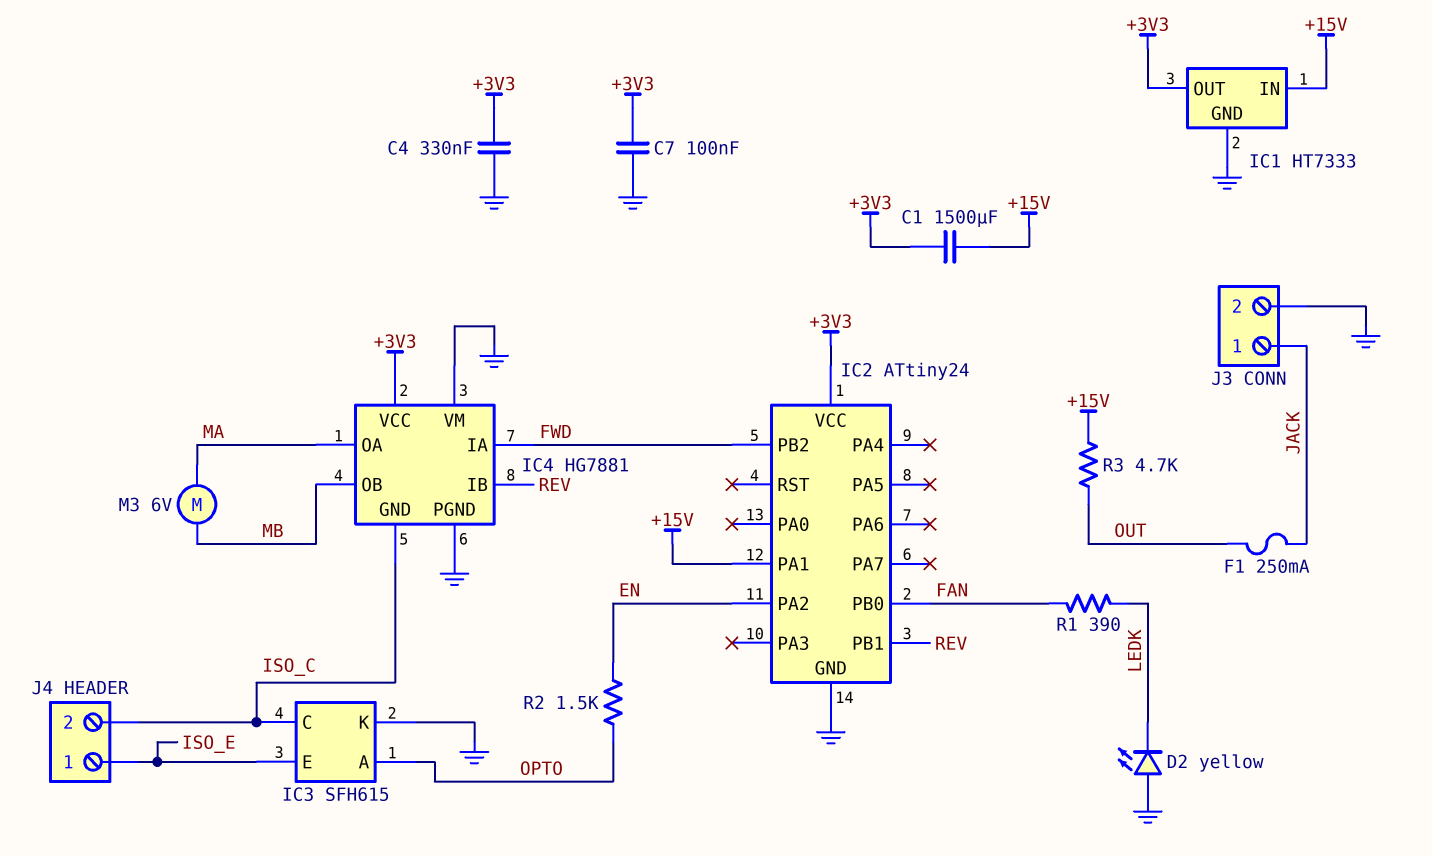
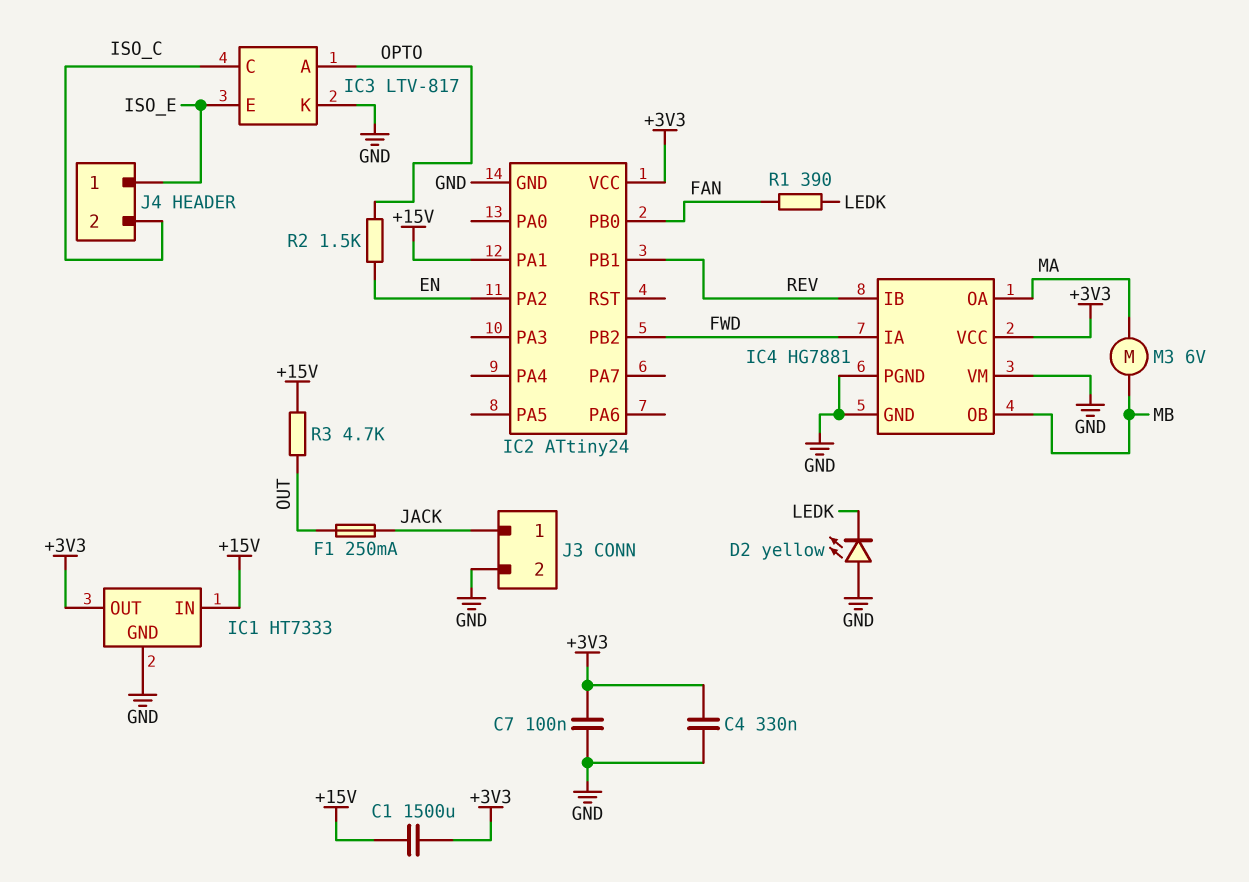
IC3: SFH615 -> LTV-817
IC4 pin GND: ISO_C -> GND

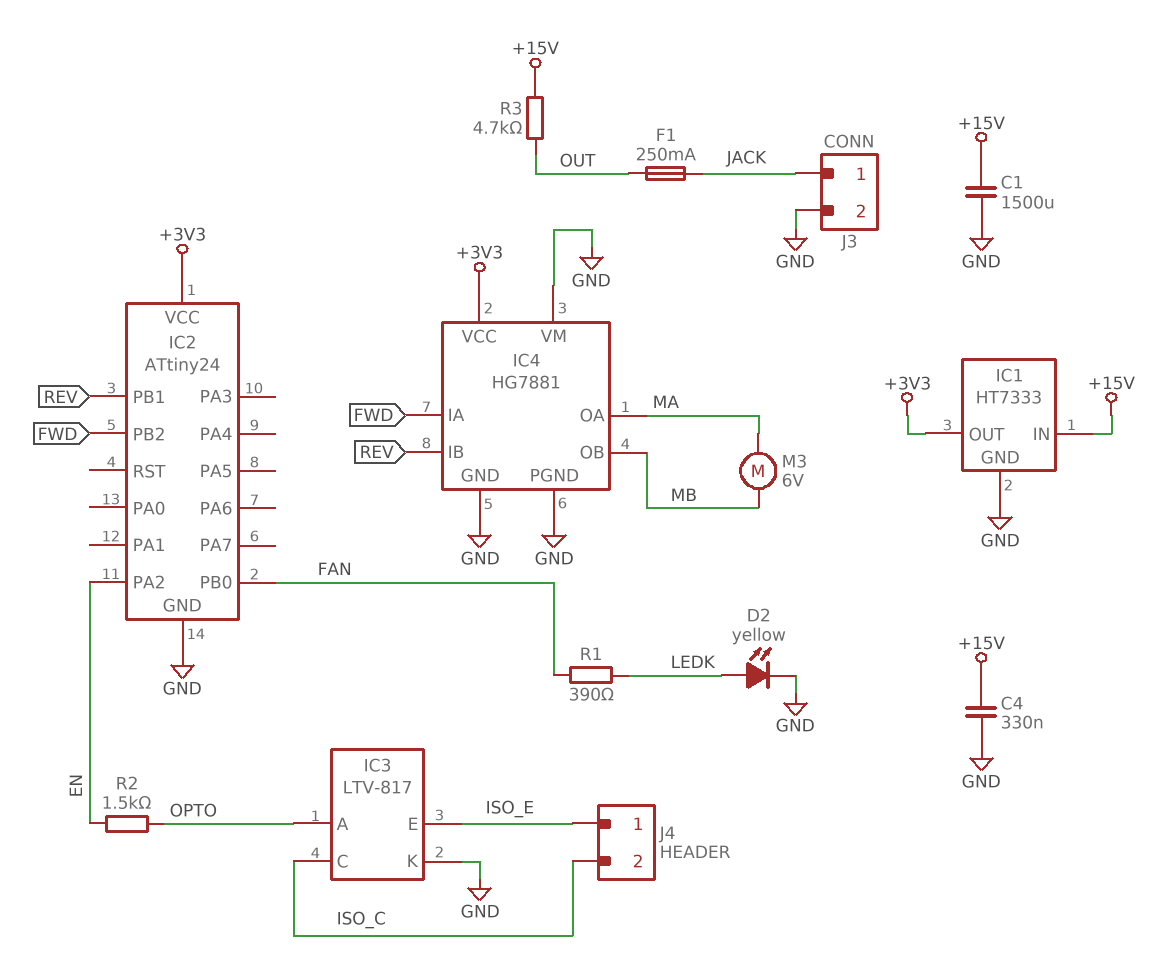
C1: 1500uF (+3V3, +15V) -> 1500uF (+15V, GND)
C4: 330nF (+3V3, GND) -> 330nF (+15V, GND)
C7: 100nF (+3V3, GND) -> none
D2: LED yellow (A GND, K LEDK) -> LED yellow (A LEDK, K GND)
IC2 pin PA1: +15V -> none

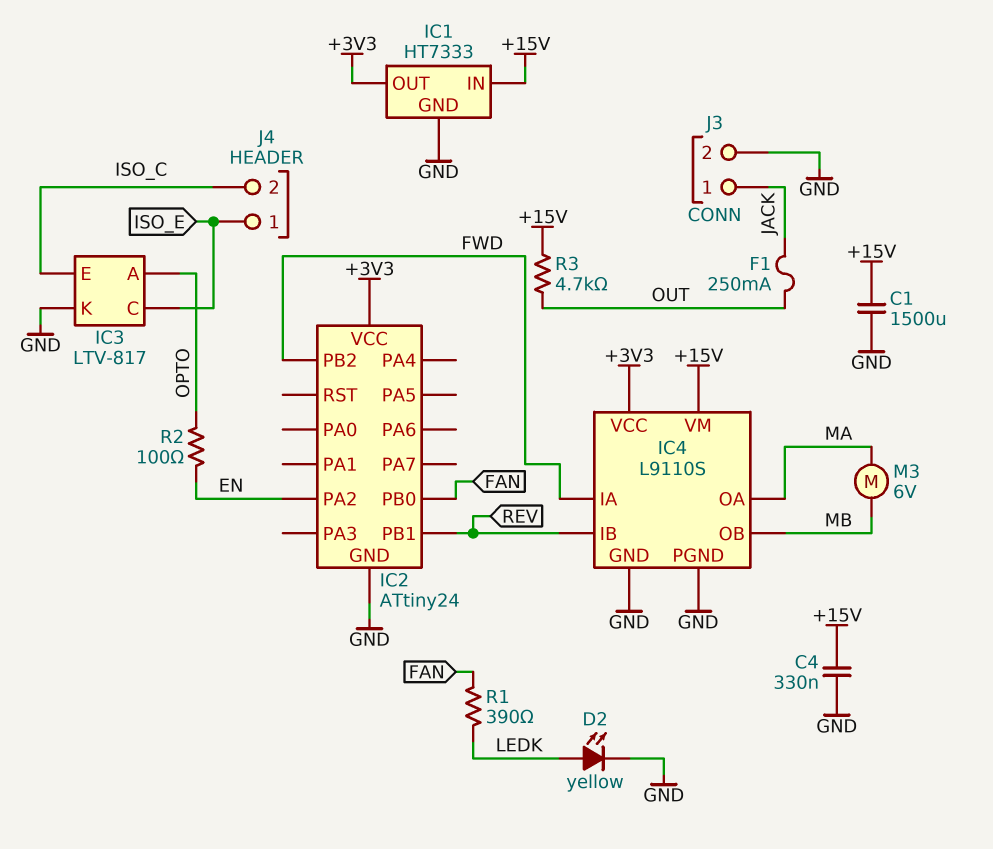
IC3 pin C: ISO_C -> ISO_E
IC3 pin E: ISO_E -> ISO_C
IC4: HG7881 -> L9110S
IC4 pin VM: GND -> +15V
R2: 1.5k (EN, OPTO) -> 100 (EN, OPTO)

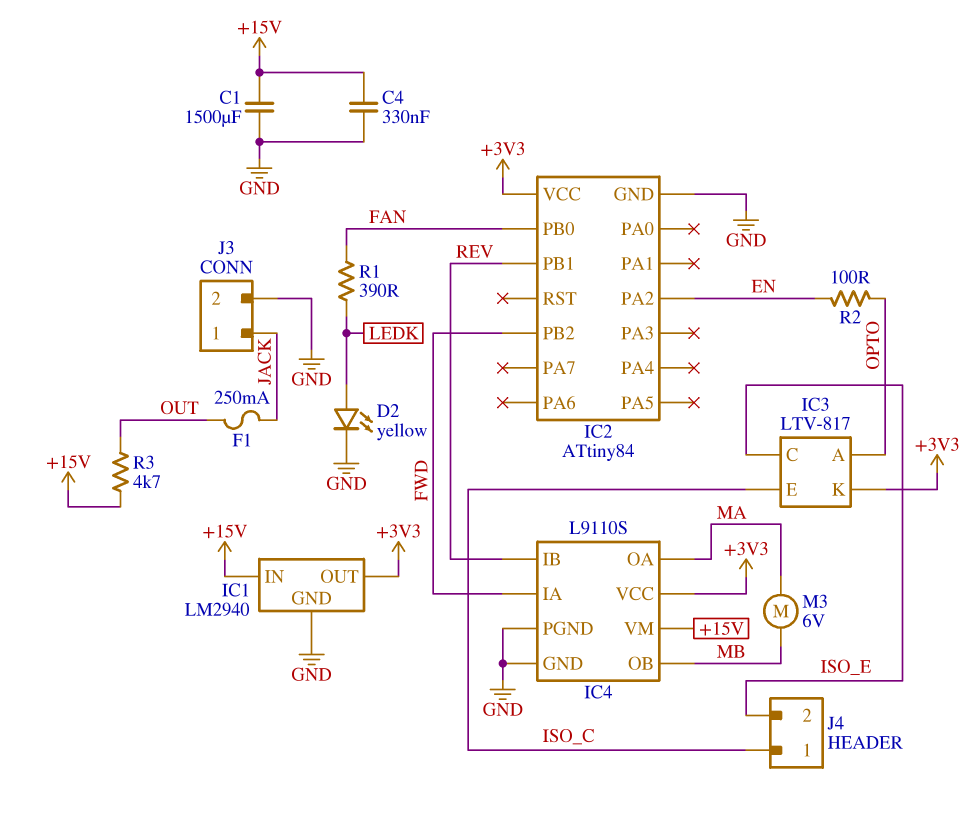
IC1: HT7333 -> LM2940
IC2: ATtiny24 -> ATtiny84
IC3 pin K: GND -> +3V3
J4 pin 1: ISO_E -> ISO_C
J4 pin 2: ISO_C -> ISO_E

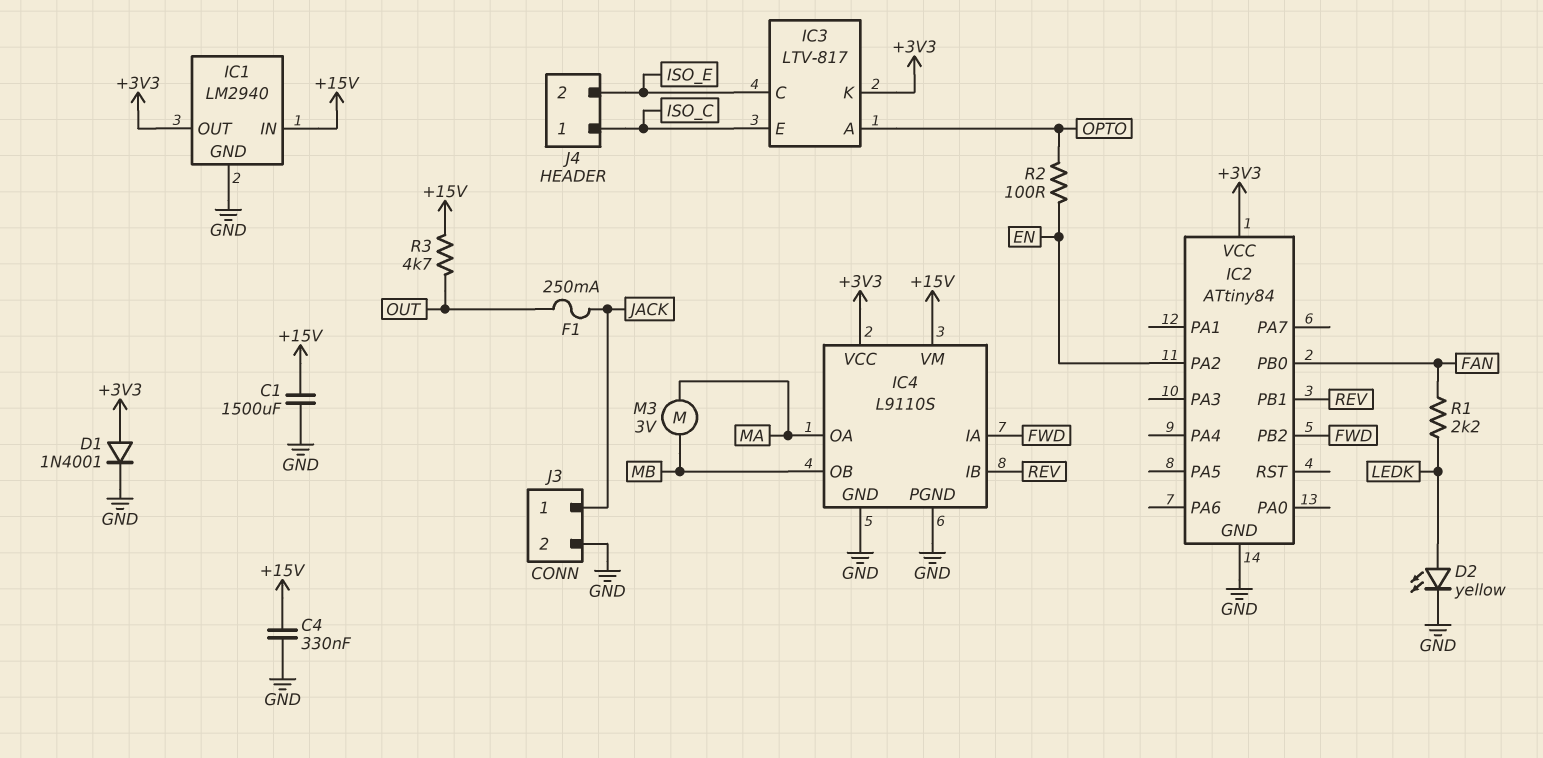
D1: none -> diode 1N4001 (A +3V3, K GND)
M3: motor 6V (MA, MB) -> motor 3V (MA, MB)
R1: 390 (FAN, LEDK) -> 2.2k (FAN, LEDK)

